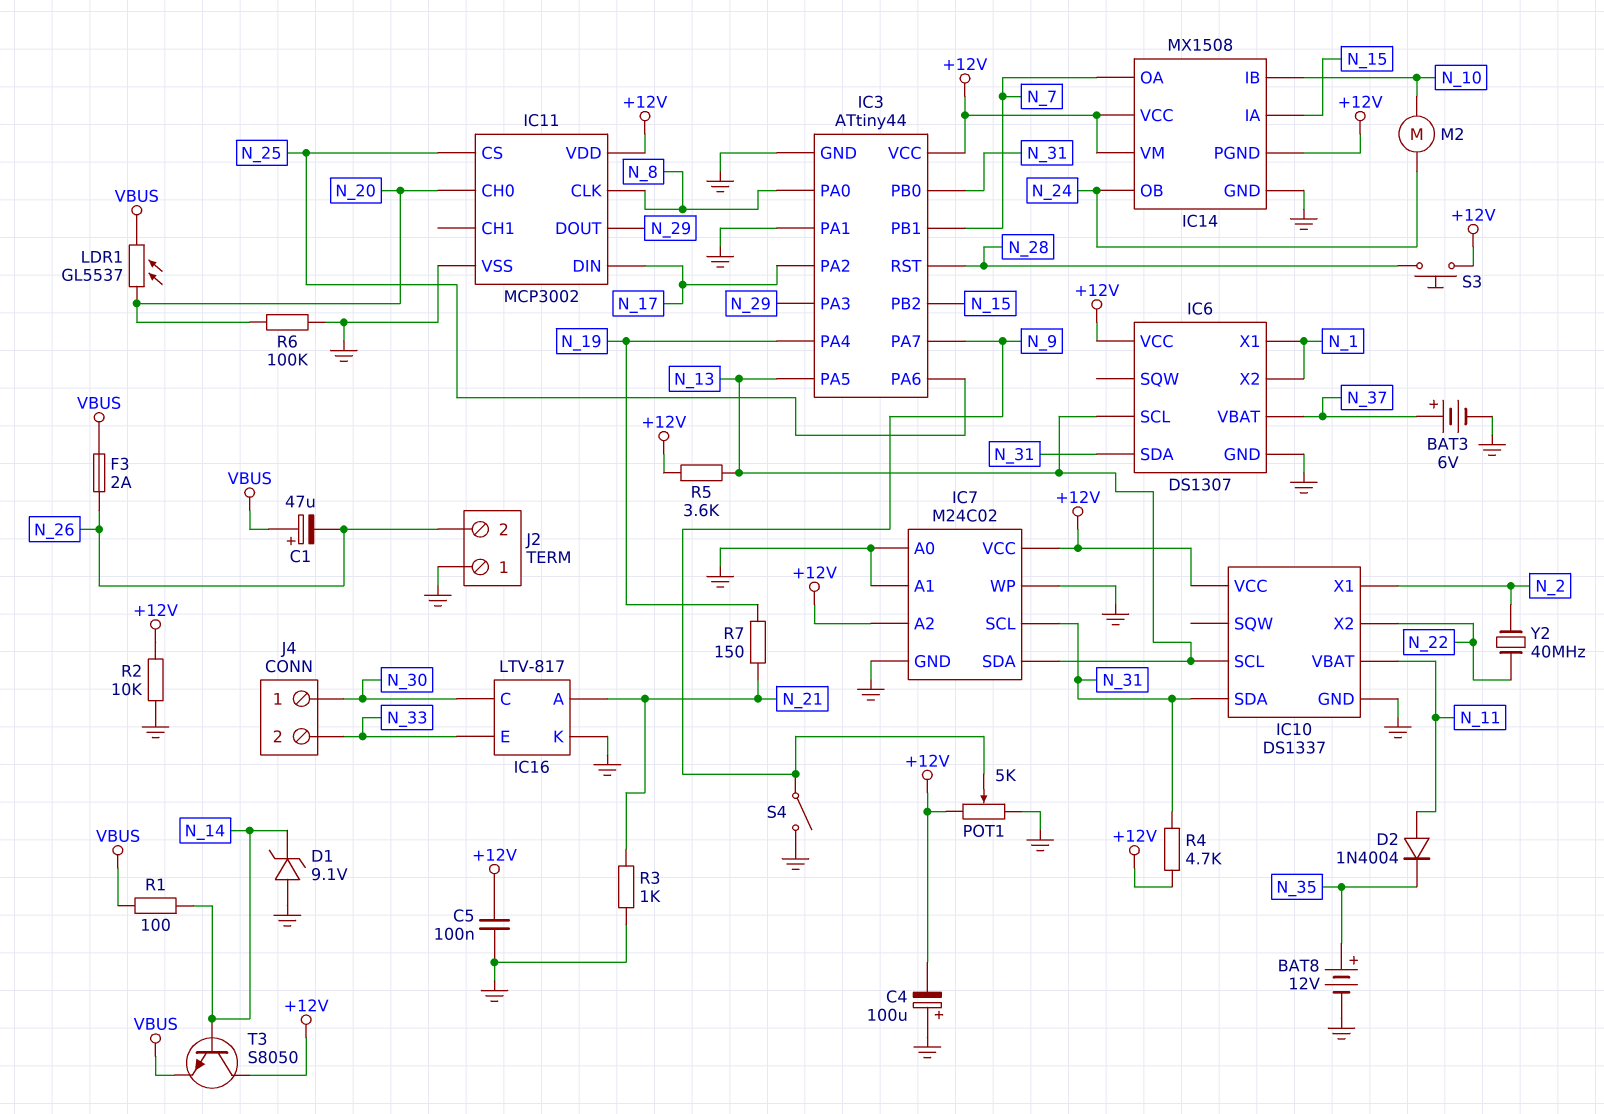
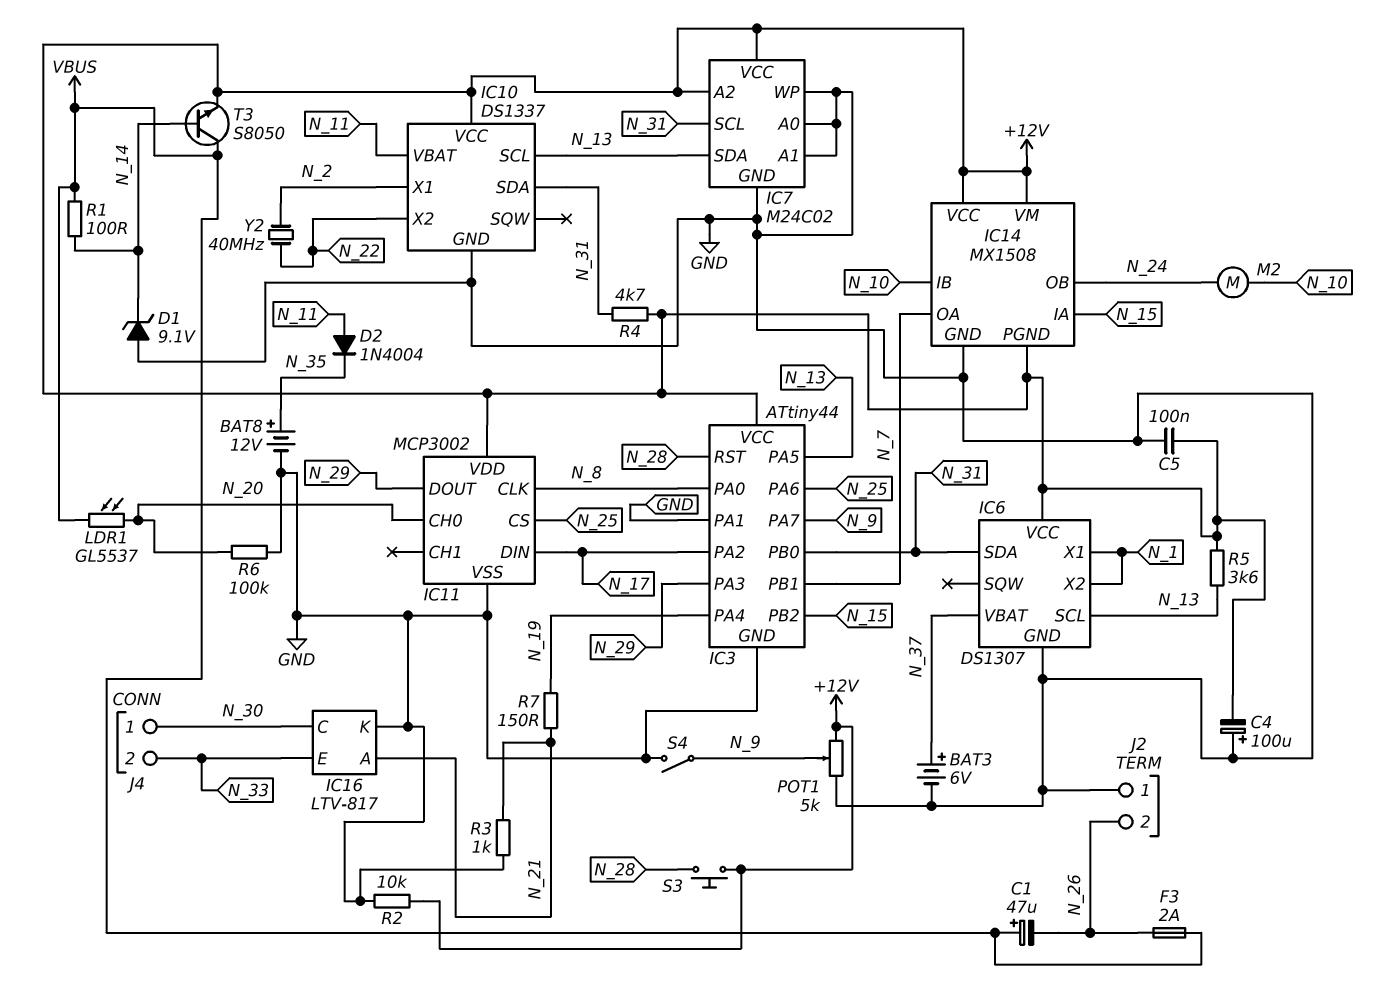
T3: NPN S8050 (B N_14, C +12V, E VBUS) -> NPN S8050 (B N_14, C VBUS, E +12V)

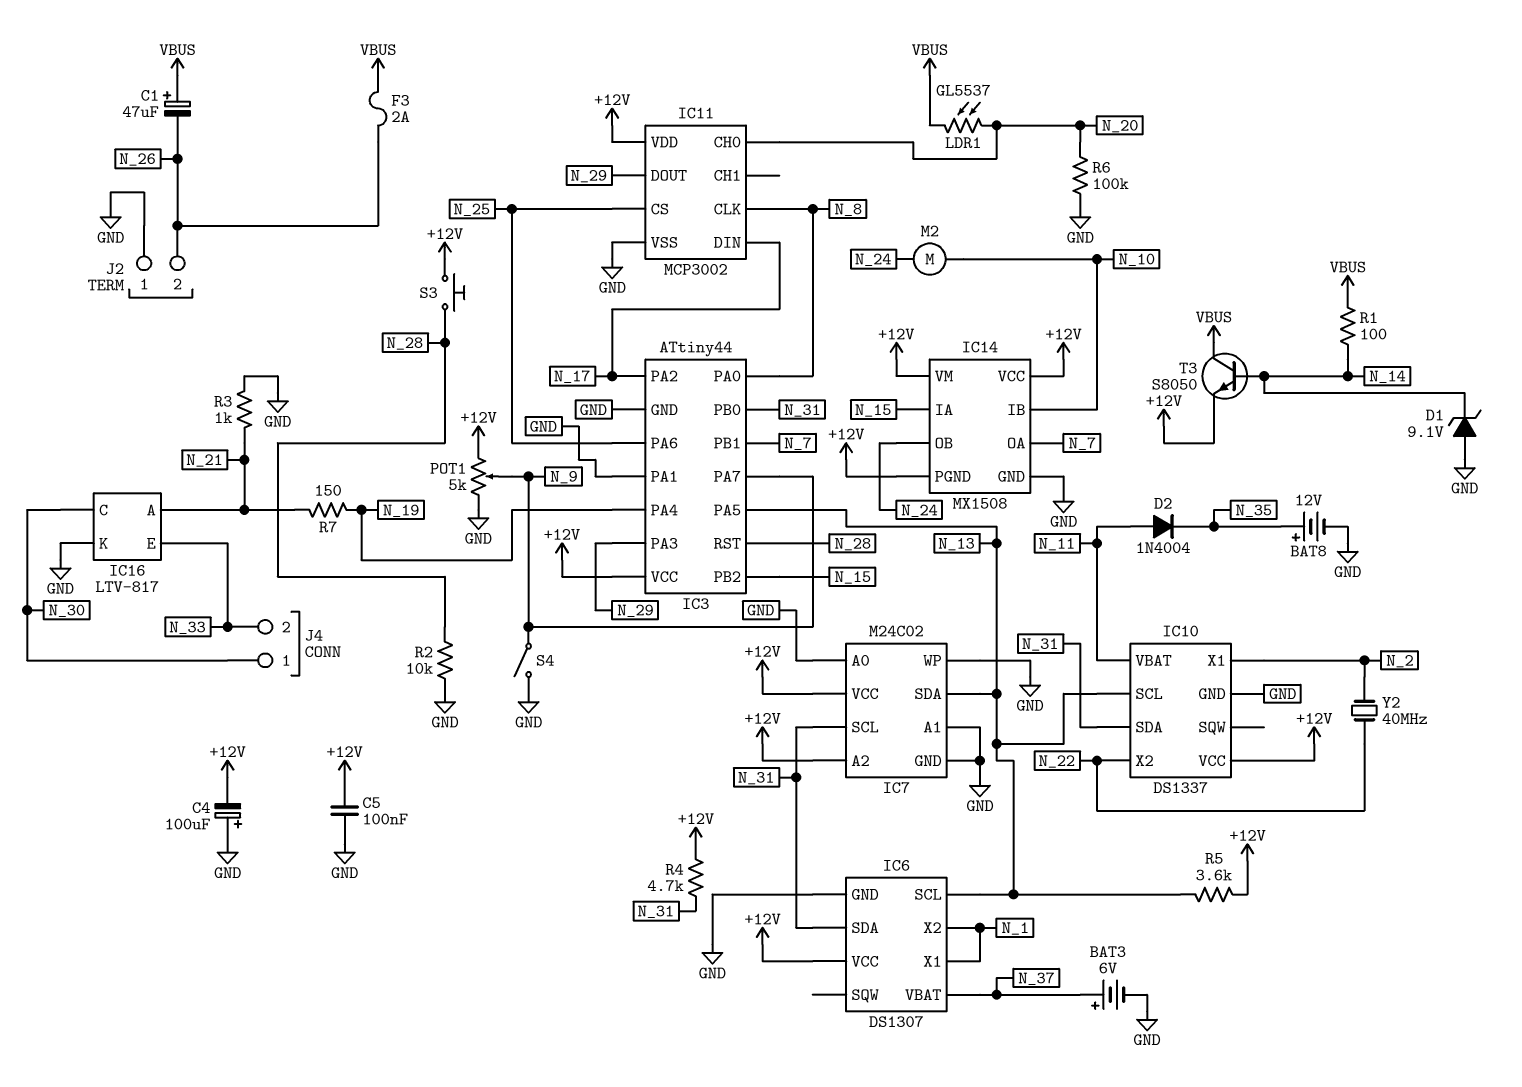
R2: 10k (+12V, GND) -> 10k (GND, N_28)

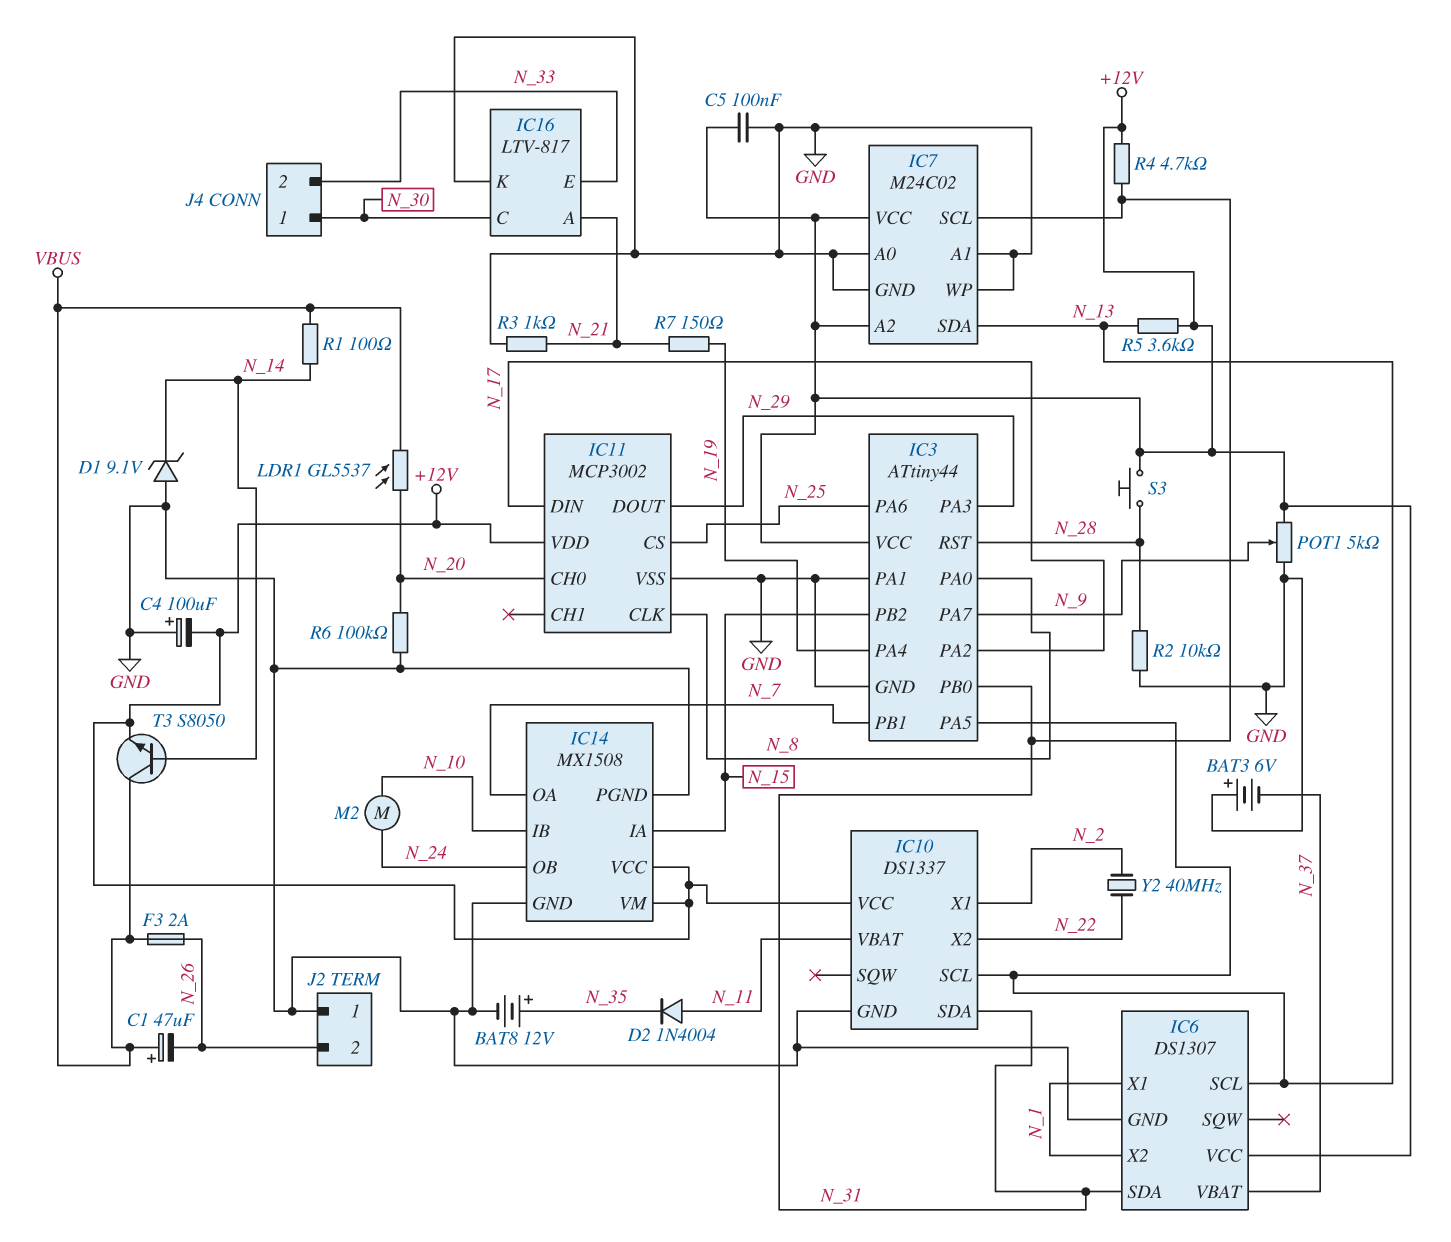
BAT3: 6V (plus N_37, minus GND) -> 6V (plus GND, minus N_37)
IC14 pin PGND: +12V -> GND
S4: switch (GND, N_9) -> none

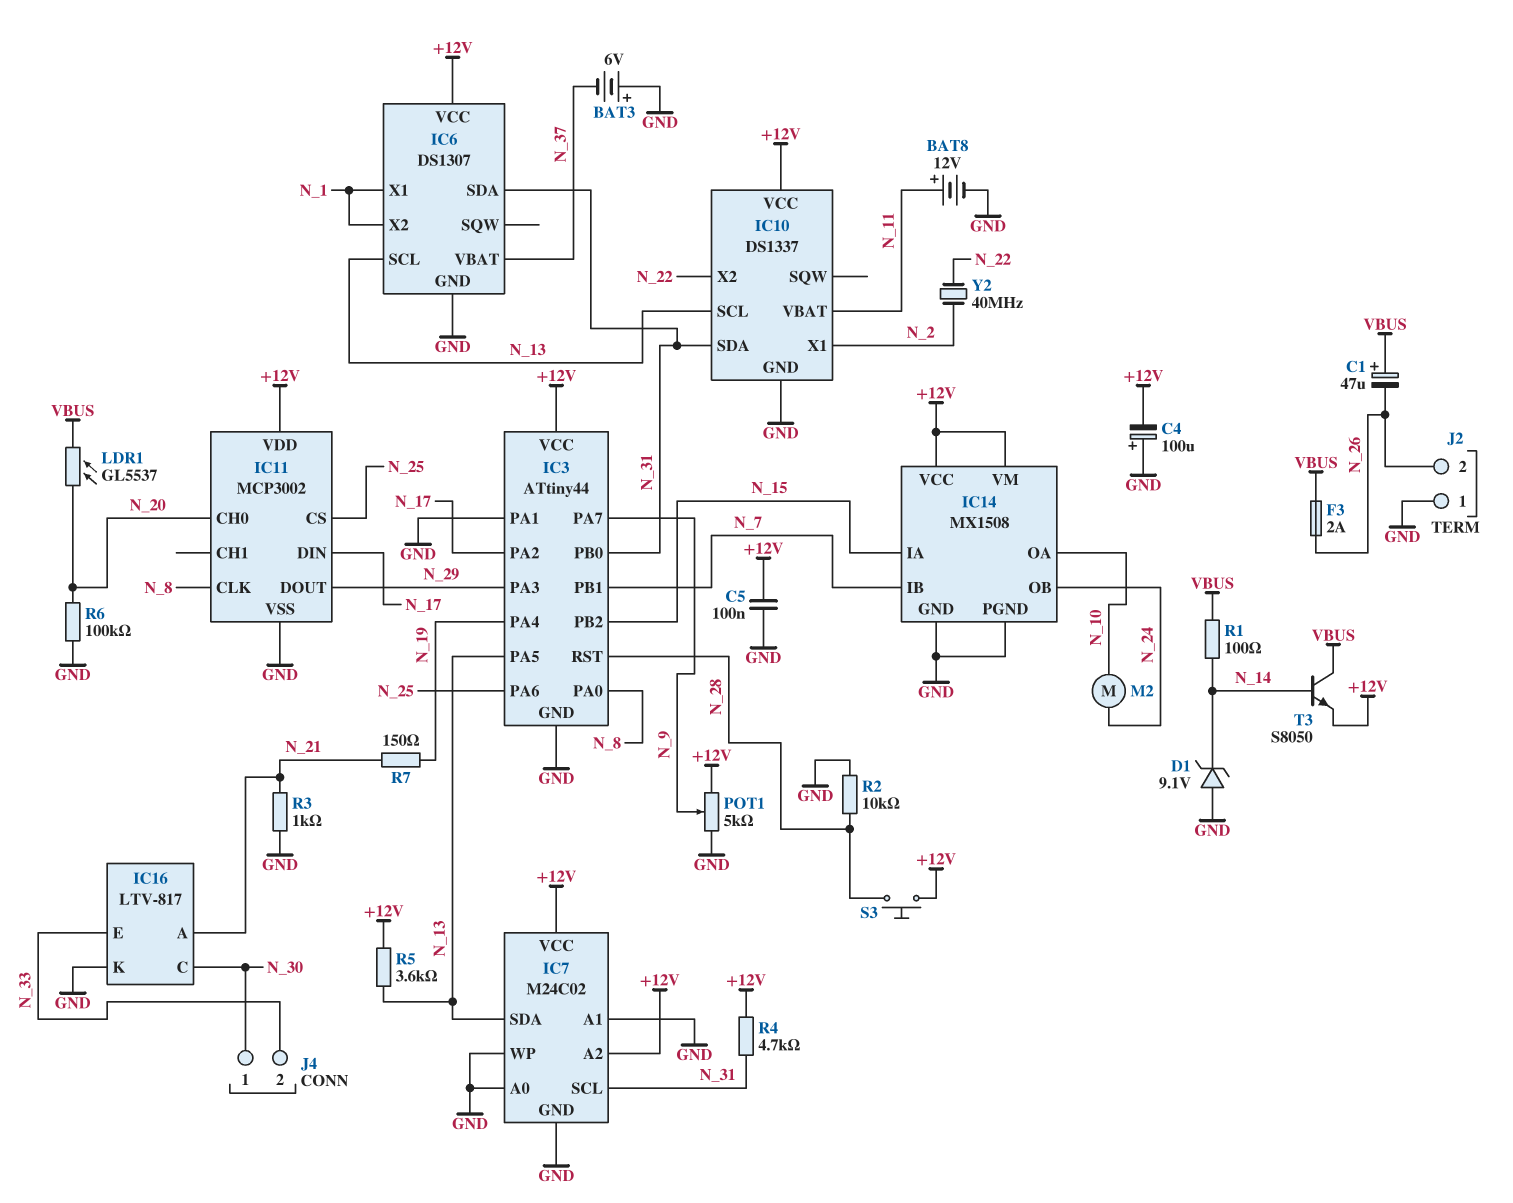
BAT8: 12V (plus N_35, minus GND) -> 12V (plus N_11, minus GND)
D2: diode 1N4004 (A N_11, K N_35) -> none
IC14 pin IB: N_10 -> N_7
IC14 pin OA: N_7 -> N_10

